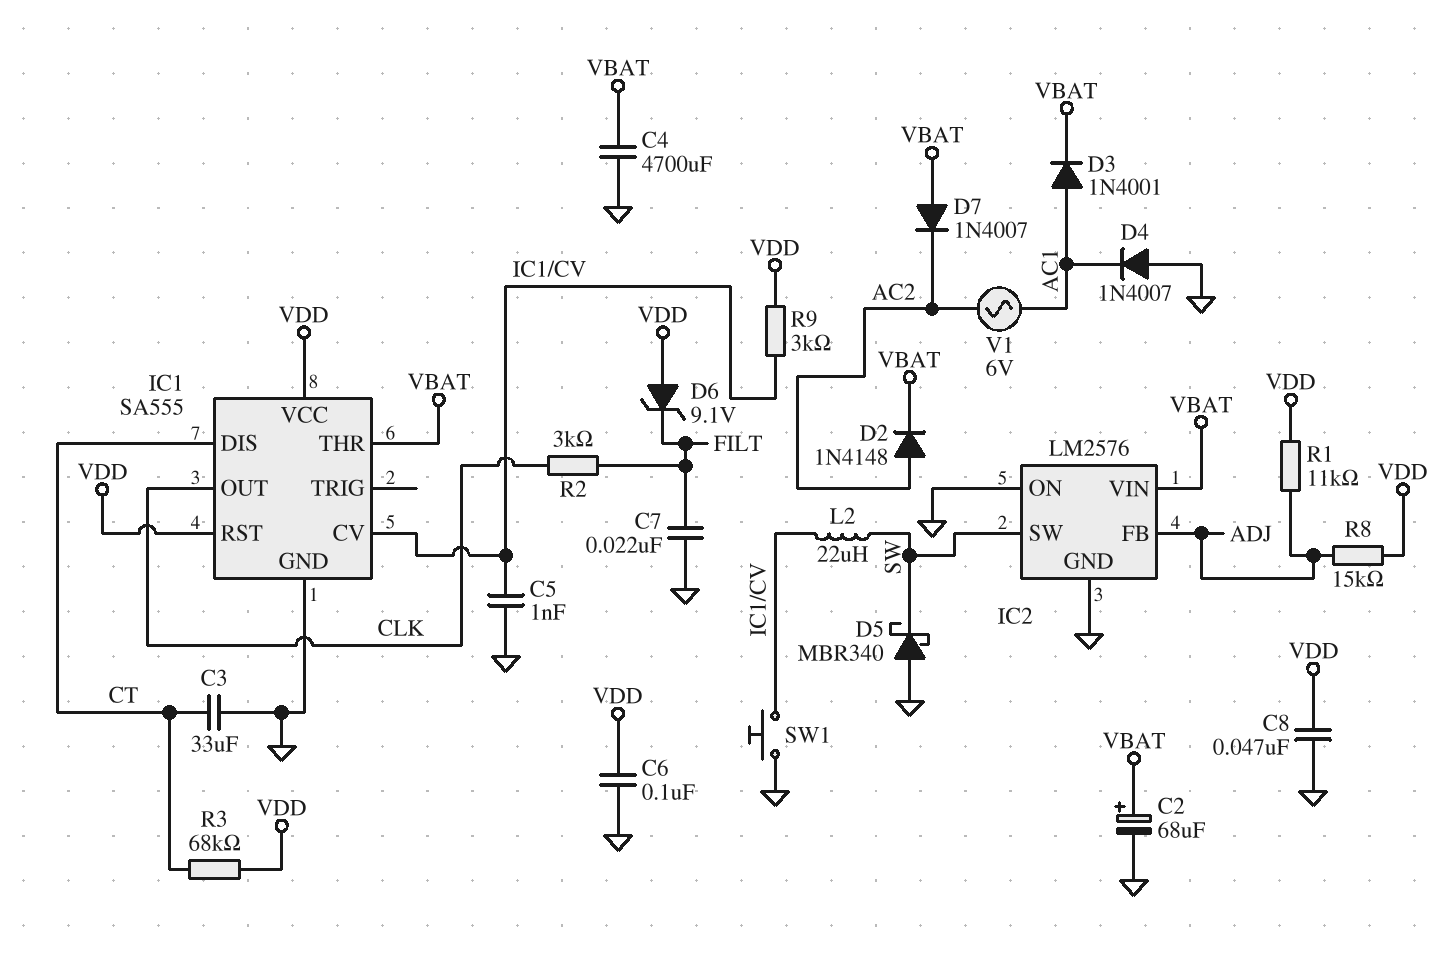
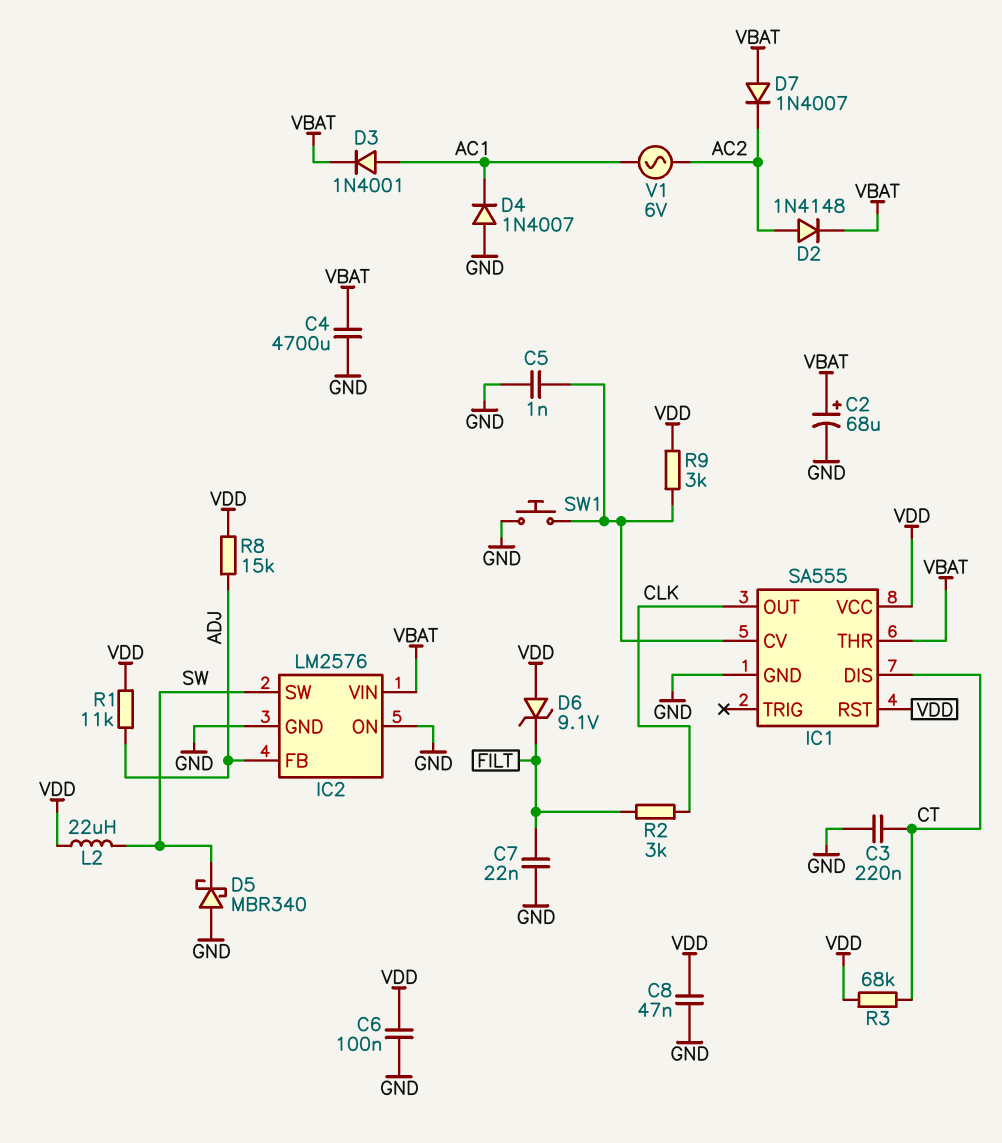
C3: 33uF (CT, GND) -> 220nF (CT, GND)
L2: 22uH (IC1/CV, SW) -> 22uH (SW, VDD)

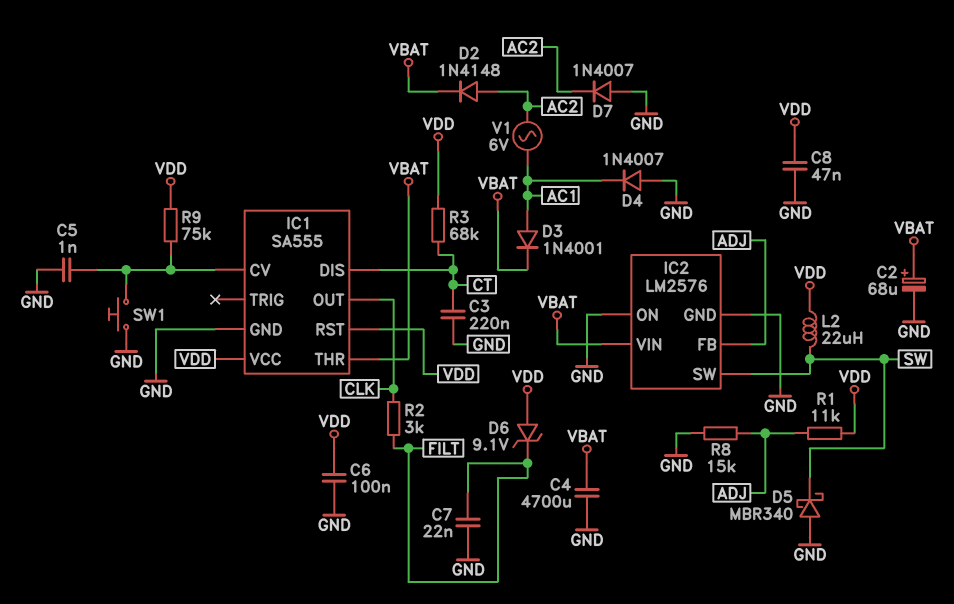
D7: diode 1N4007 (A VBAT, K AC2) -> diode 1N4007 (A GND, K AC2)
R8: 15k (ADJ, VDD) -> 15k (ADJ, GND)
R9: 3k (IC1/CV, VDD) -> 75k (IC1/CV, VDD)

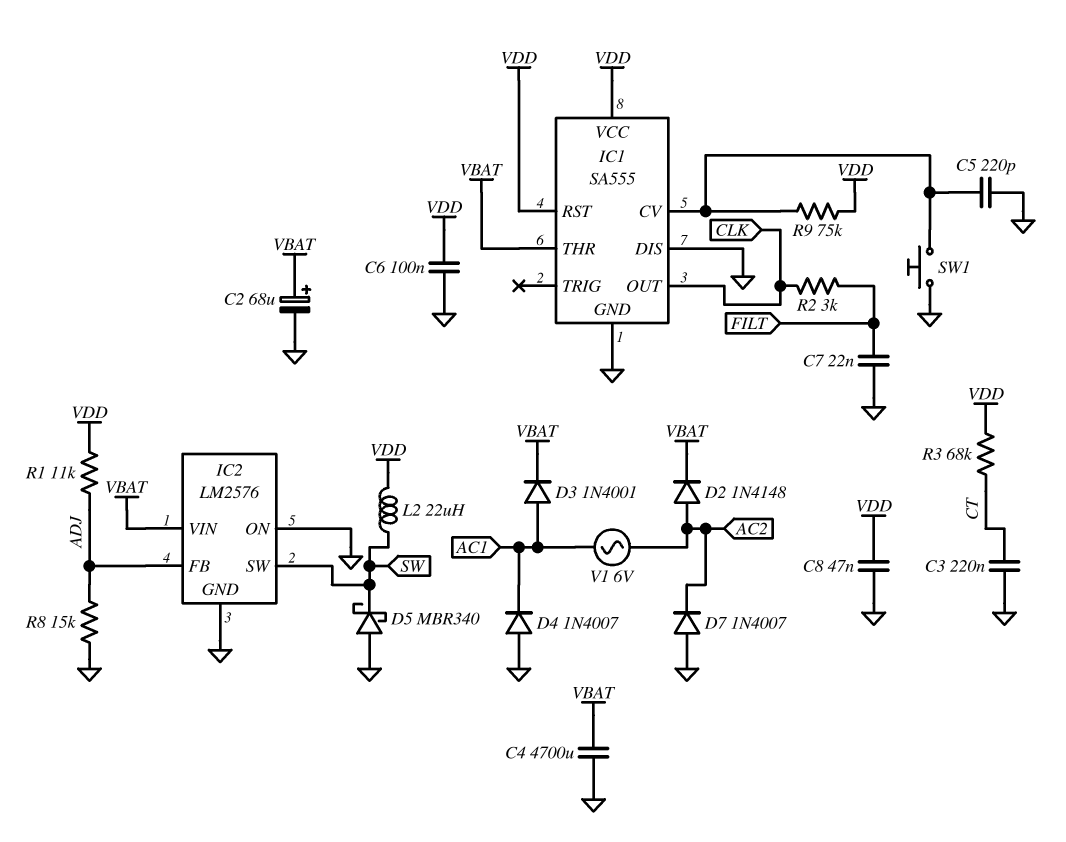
C5: 1nF (GND, IC1/CV) -> 220pF (GND, IC1/CV)
D6: zener 9.1V (A VDD, K FILT) -> none
IC1 pin DIS: CT -> GND

